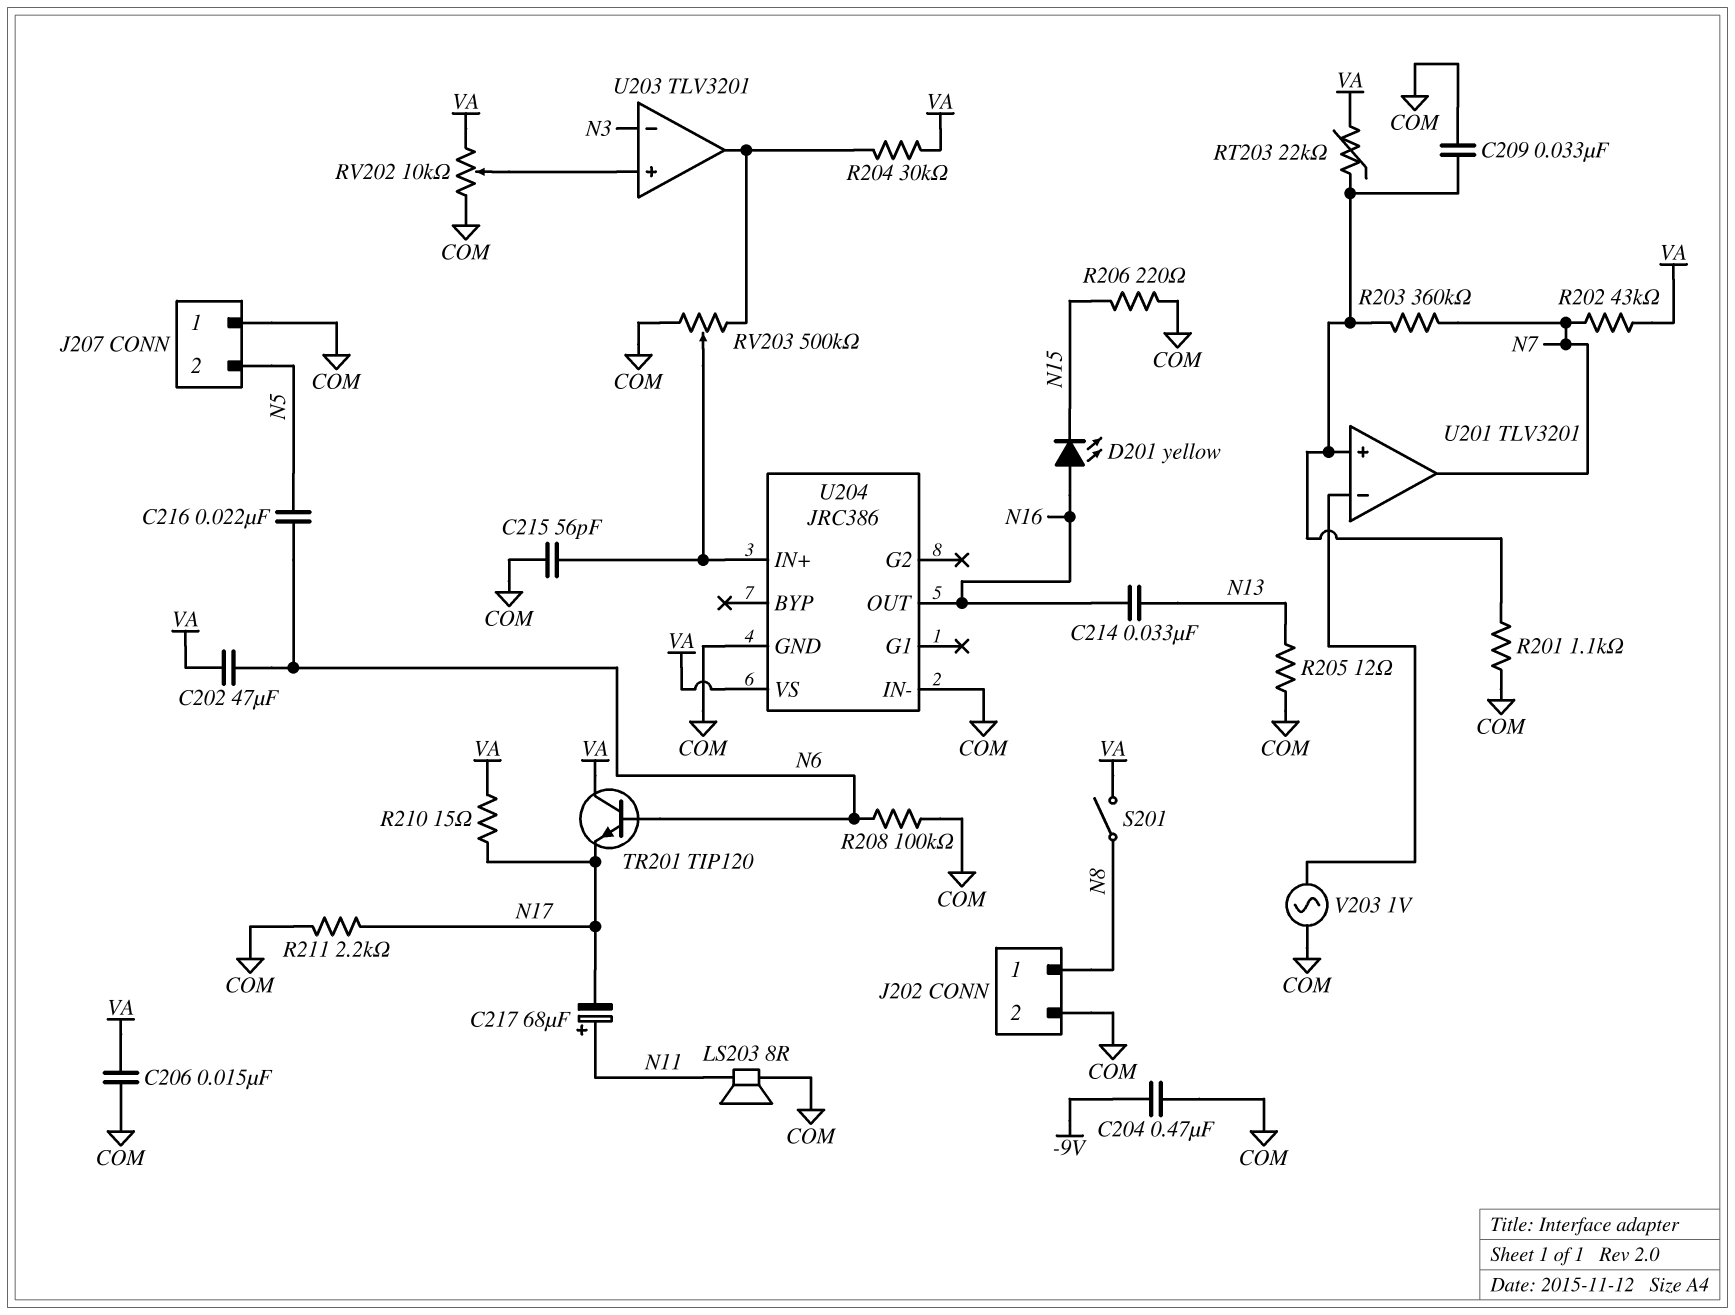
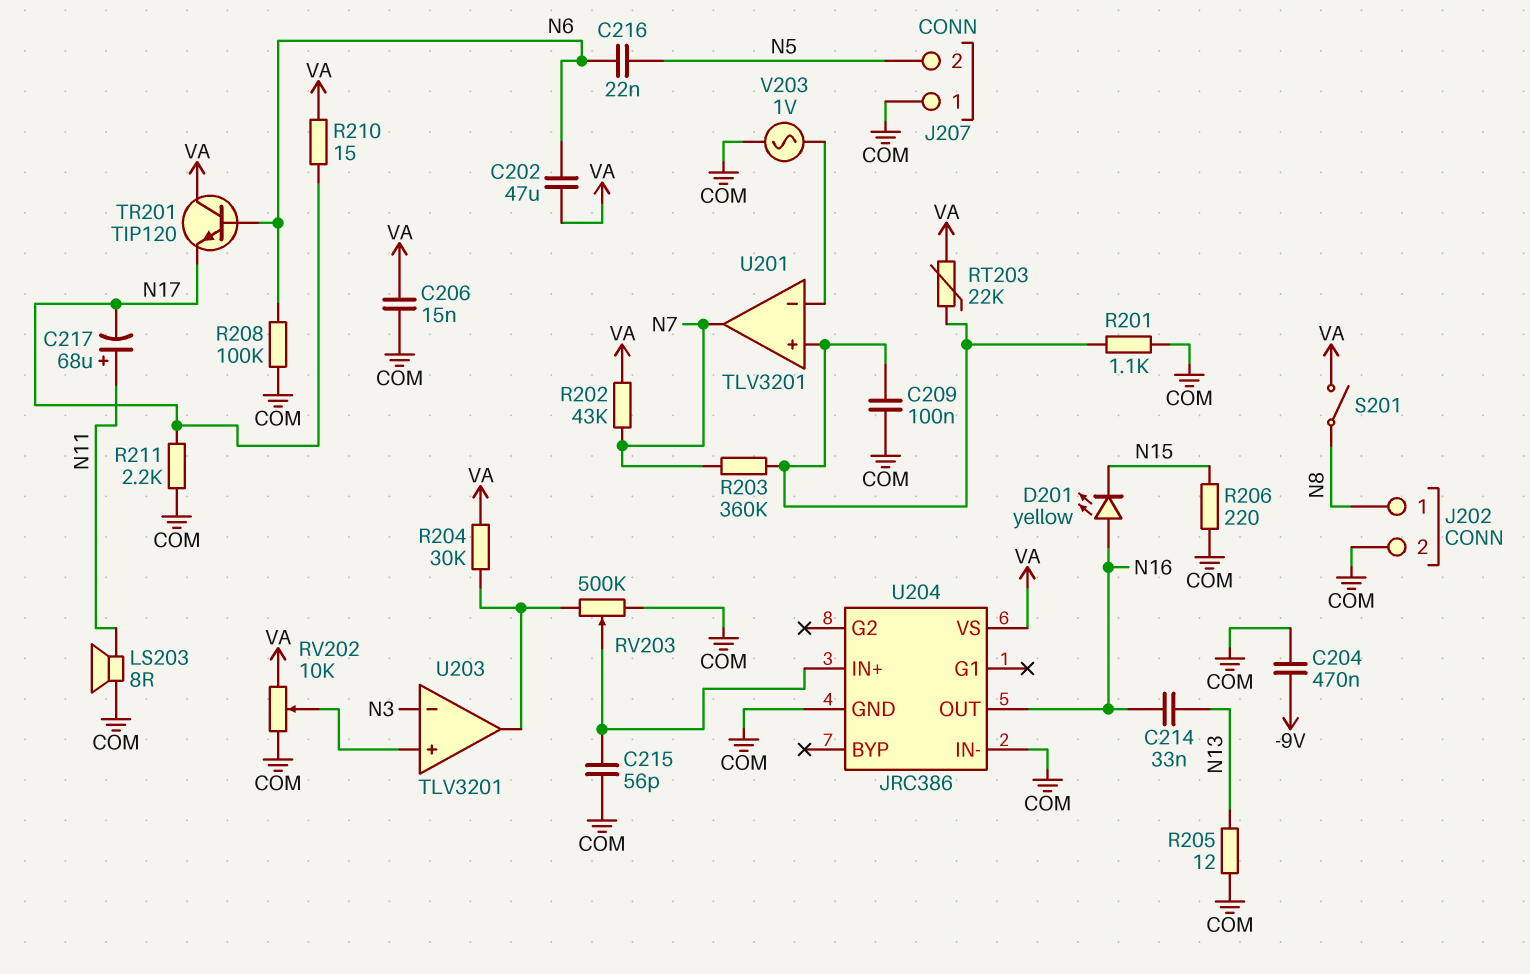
C209: 33nF (COM, U201/in+) -> 100nF (COM, U201/in+)

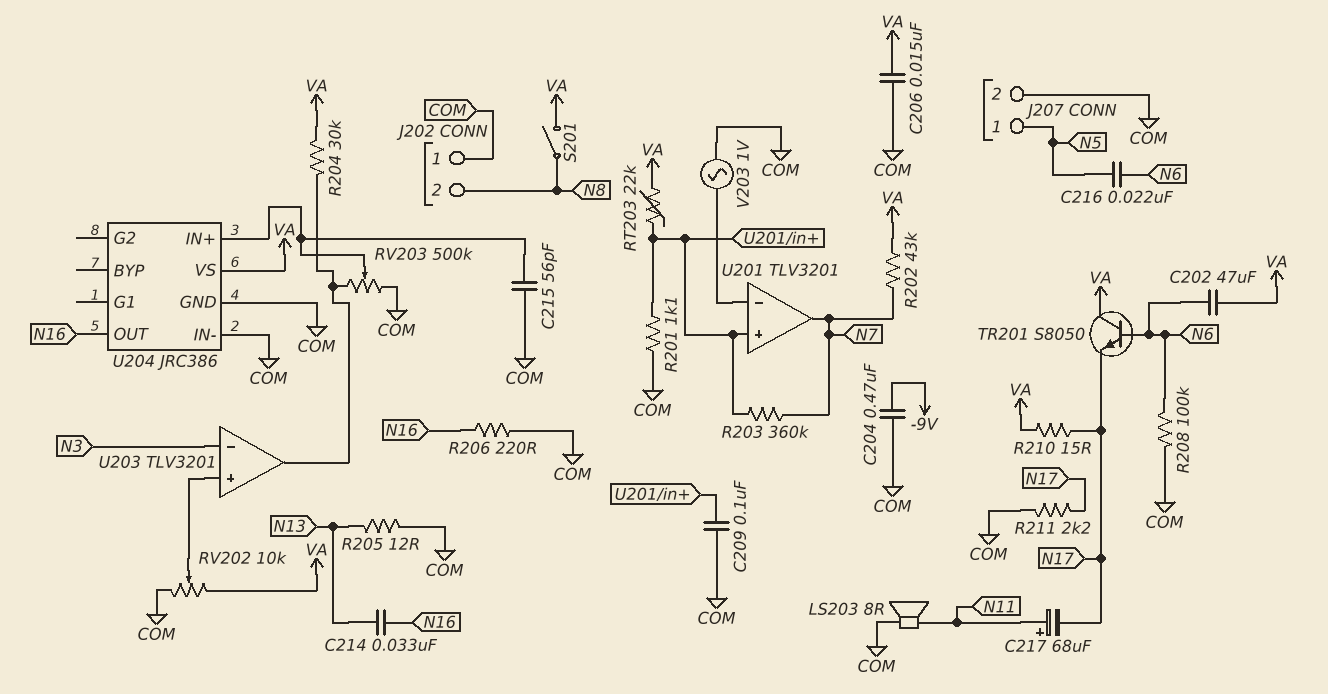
D201: LED yellow (A N16, K N15) -> none
J202 pin 1: N8 -> COM
J202 pin 2: COM -> N8
J207 pin 1: COM -> N5
J207 pin 2: N5 -> COM
R206: 220 (COM, N15) -> 220 (COM, N16)
TR201: NPN TIP120 (B N6, C VA, E N17) -> NPN S8050 (B N6, C VA, E N17)

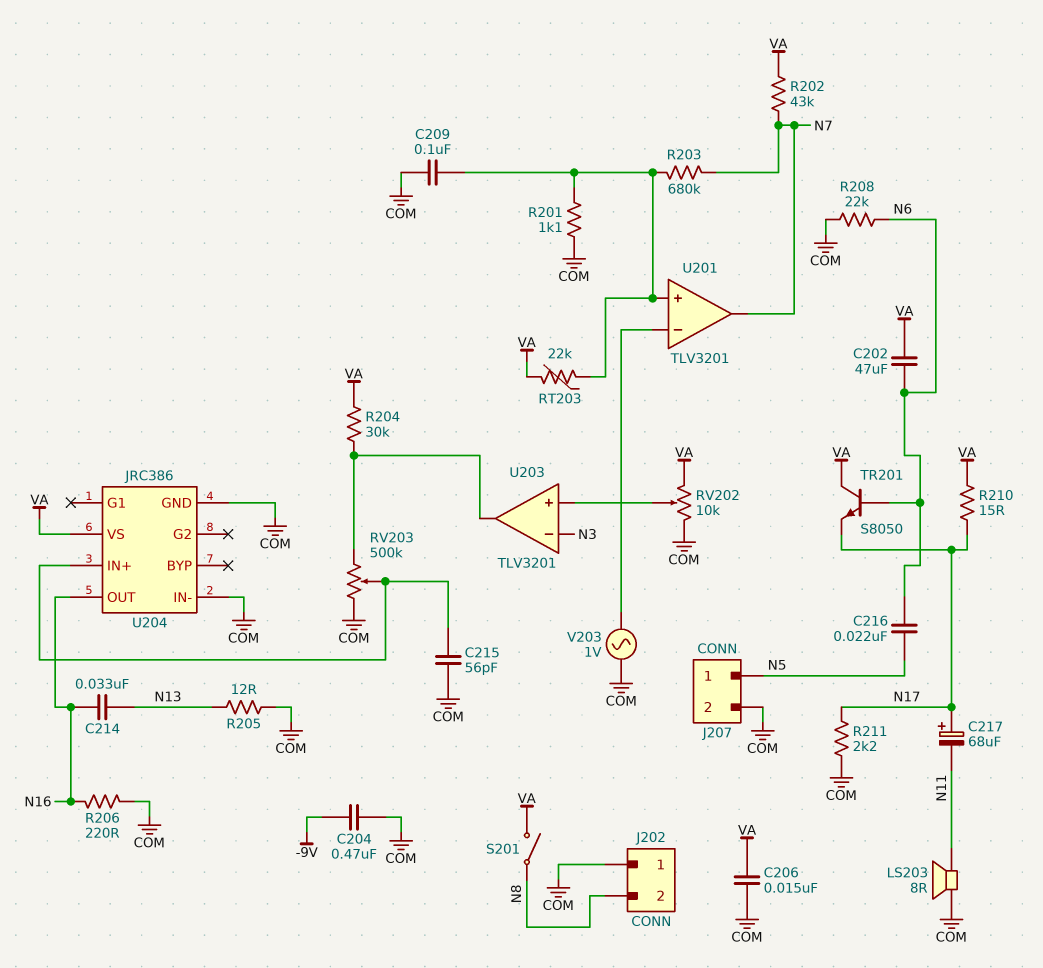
C217: 68uF (plus N11, minus N17) -> 68uF (plus N17, minus N11)
R203: 360k (N7, U201/in+) -> 680k (N7, U201/in+)
R208: 100k (COM, N6) -> 22k (COM, N6)

